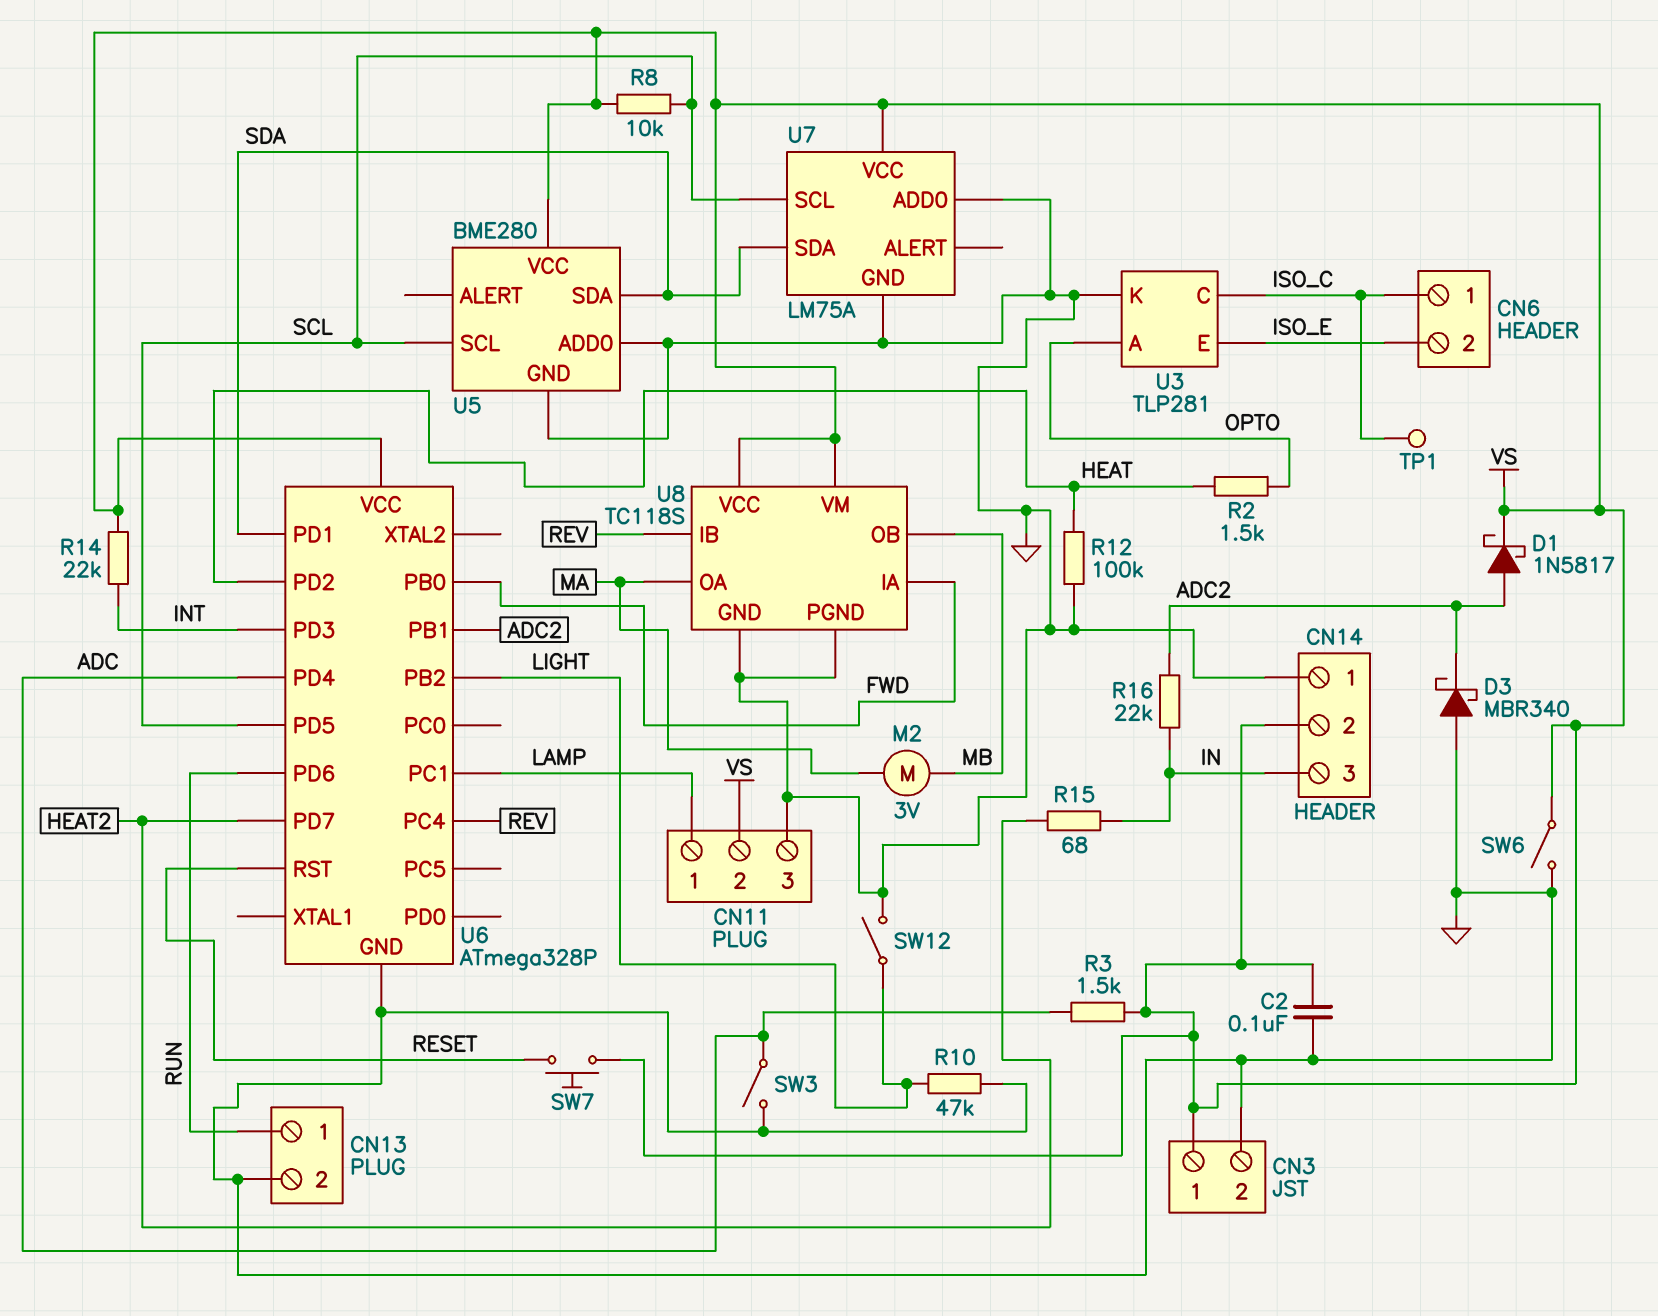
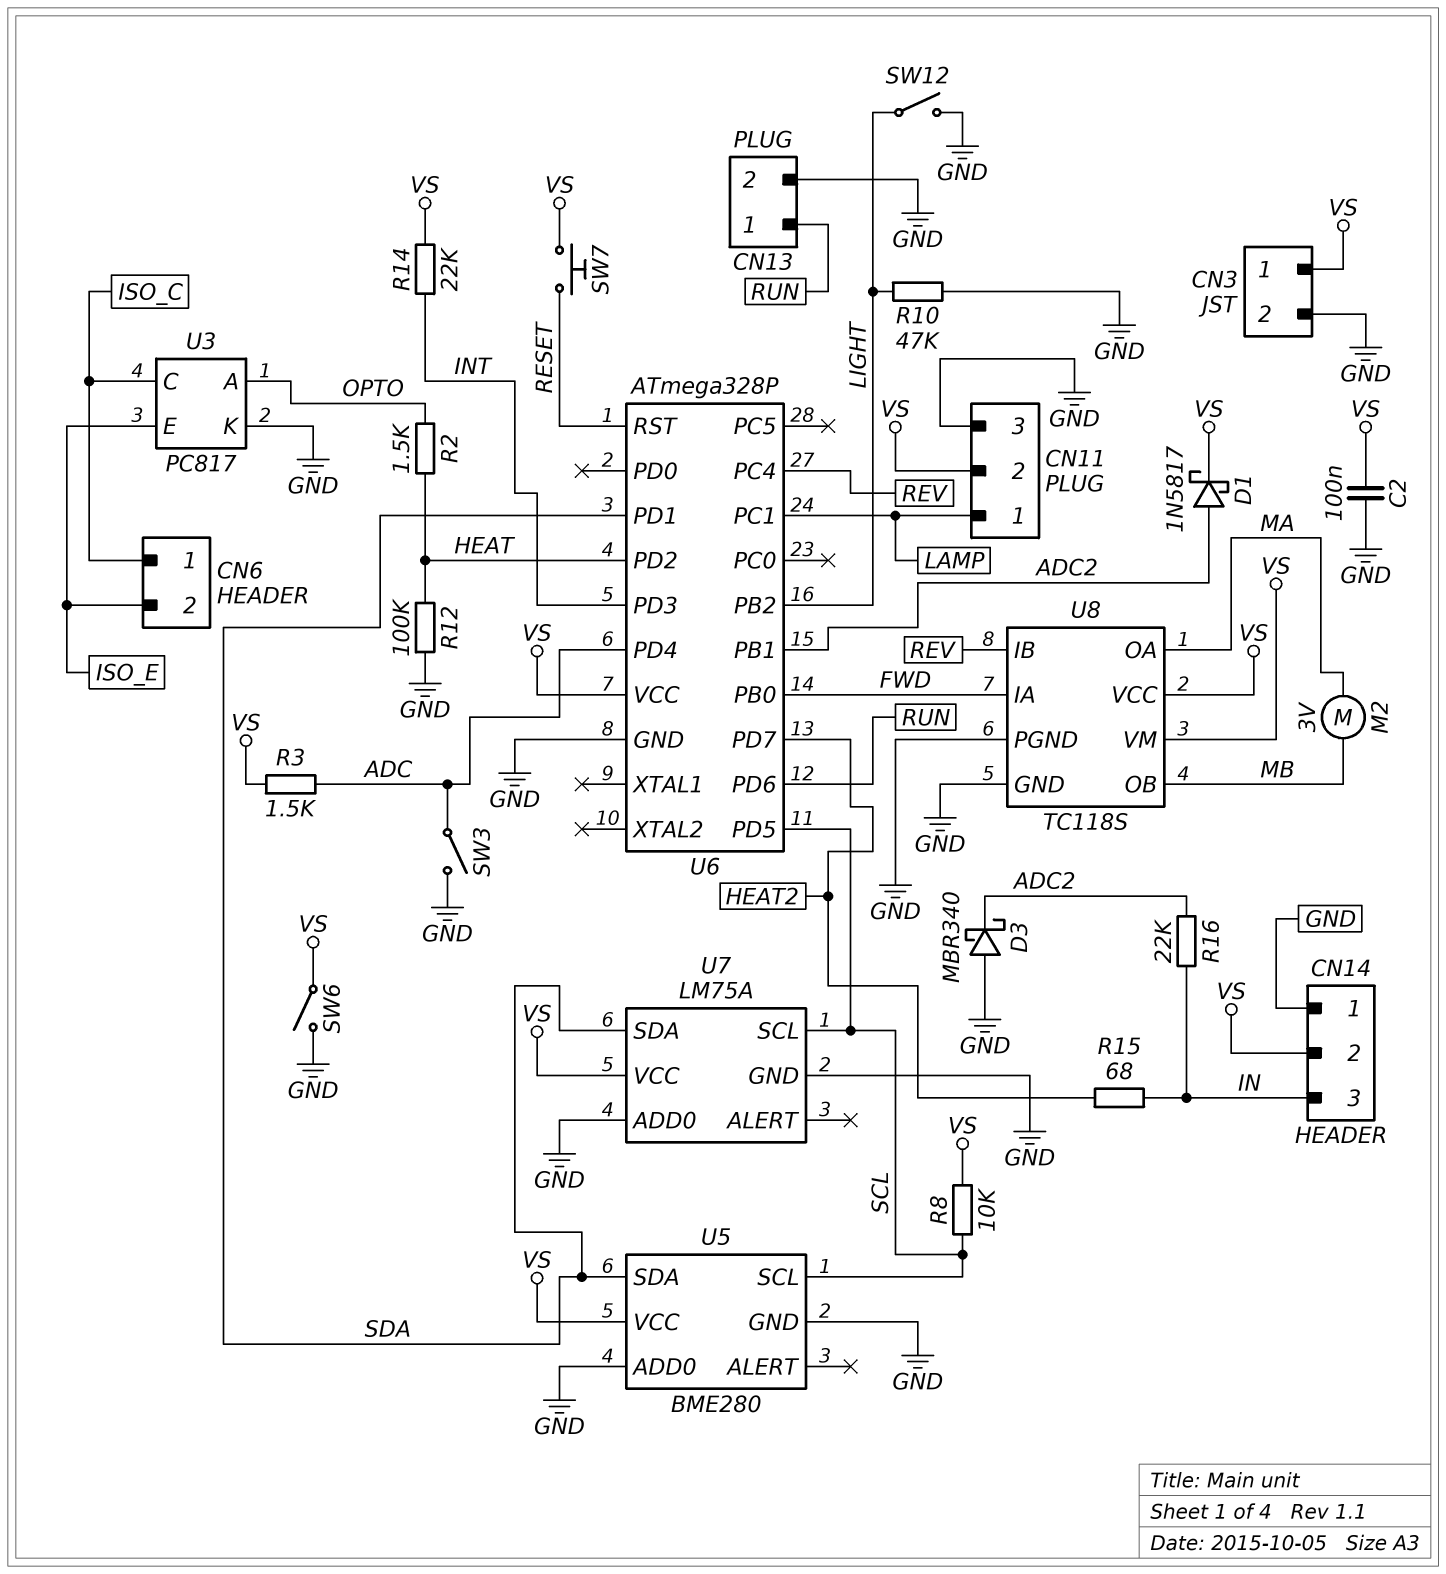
TP1: test point (ISO_C) -> none
U3: TLP281 -> PC817

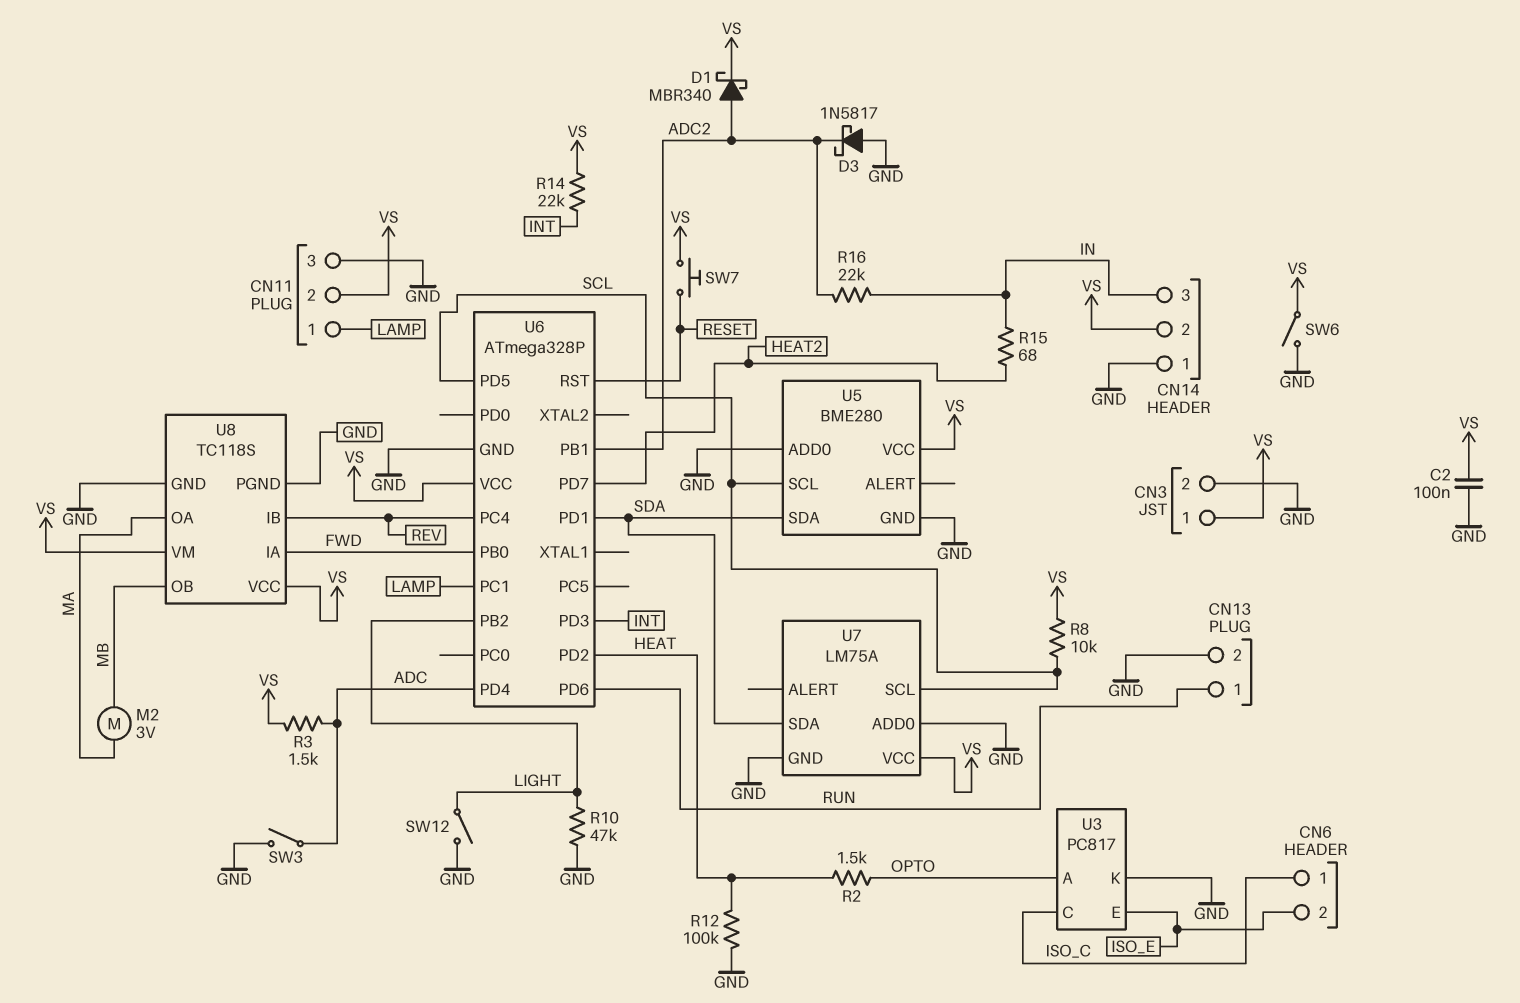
D1: schottky 1N5817 (A ADC2, K VS) -> schottky MBR340 (A ADC2, K VS)
D3: schottky MBR340 (A GND, K ADC2) -> schottky 1N5817 (A GND, K ADC2)

